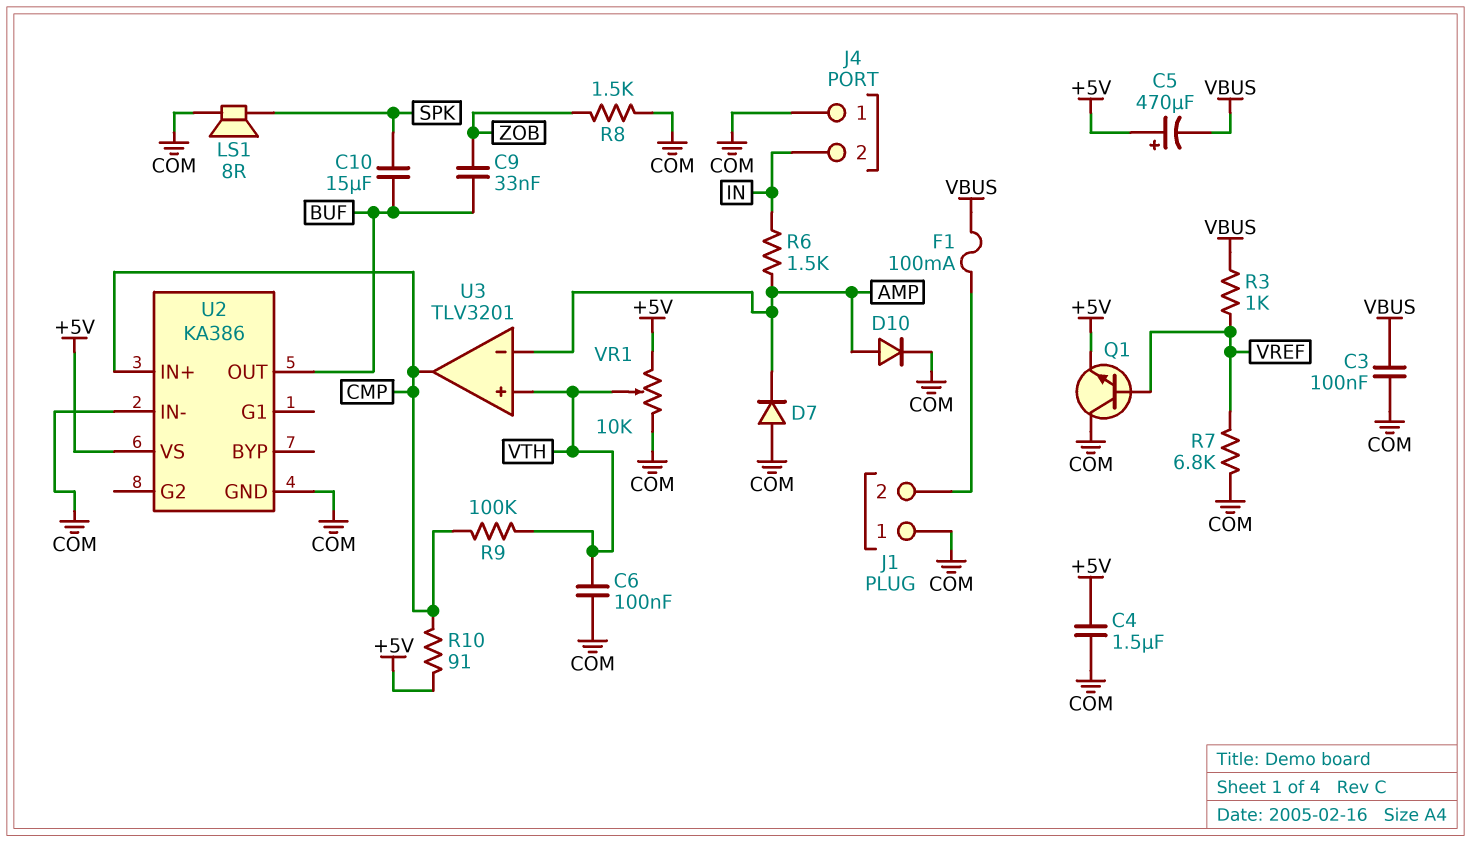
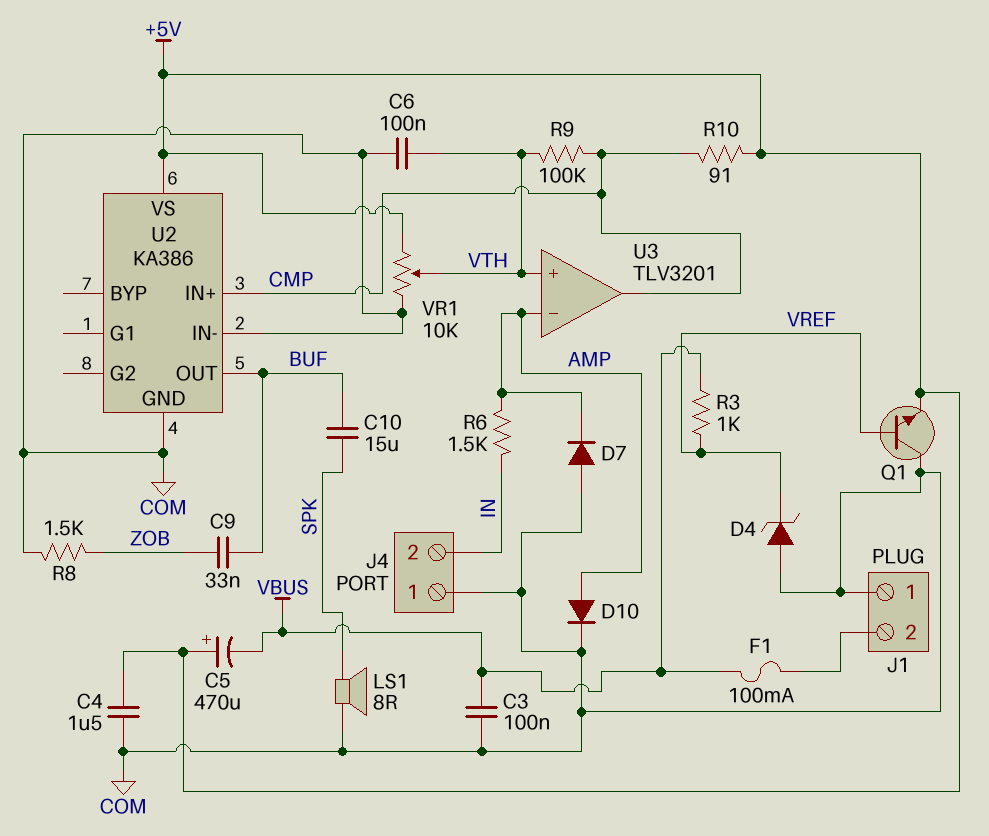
D4: none -> zener (A COM, K VREF)
R7: 6.8k (COM, VREF) -> none

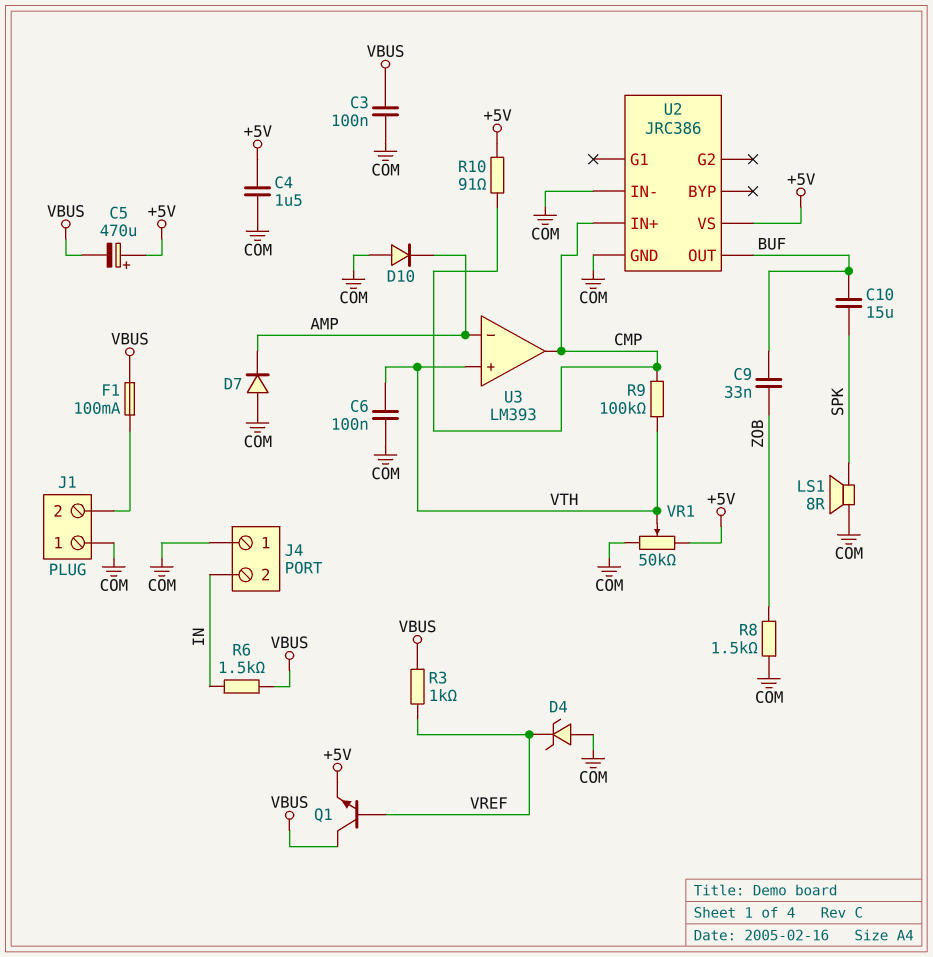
D10: diode (A AMP, K COM) -> diode (A COM, K AMP)
Q1: NPN (B VREF, C COM, E +5V) -> NPN (B VREF, C VBUS, E +5V)
R6: 1.5k (AMP, IN) -> 1.5k (IN, VBUS)
U2: KA386 -> JRC386
U3: TLV3201 -> LM393
VR1: 10k (+5V, COM, wiper VTH) -> 50k (+5V, COM, wiper VTH)

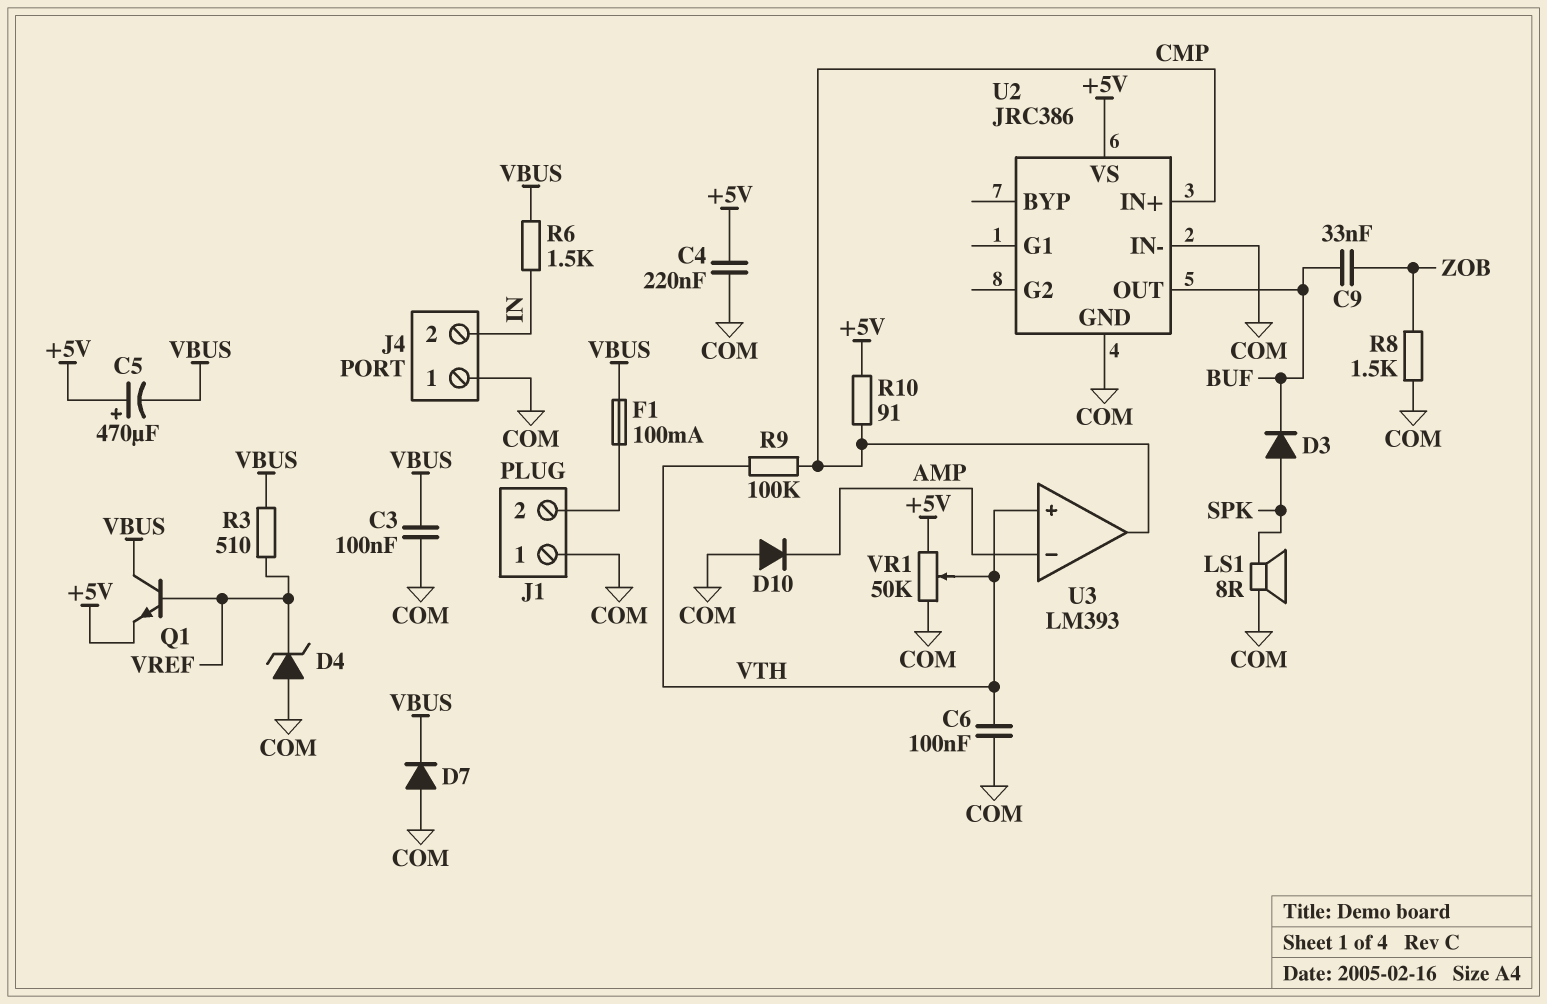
C4: 1.5uF (+5V, COM) -> 220nF (+5V, COM)
C10: 15uF (BUF, SPK) -> none
D3: none -> diode (A SPK, K BUF)
D7: diode (A COM, K AMP) -> diode (A COM, K VBUS)
R3: 1k (VBUS, VREF) -> 510 (VBUS, VREF)

